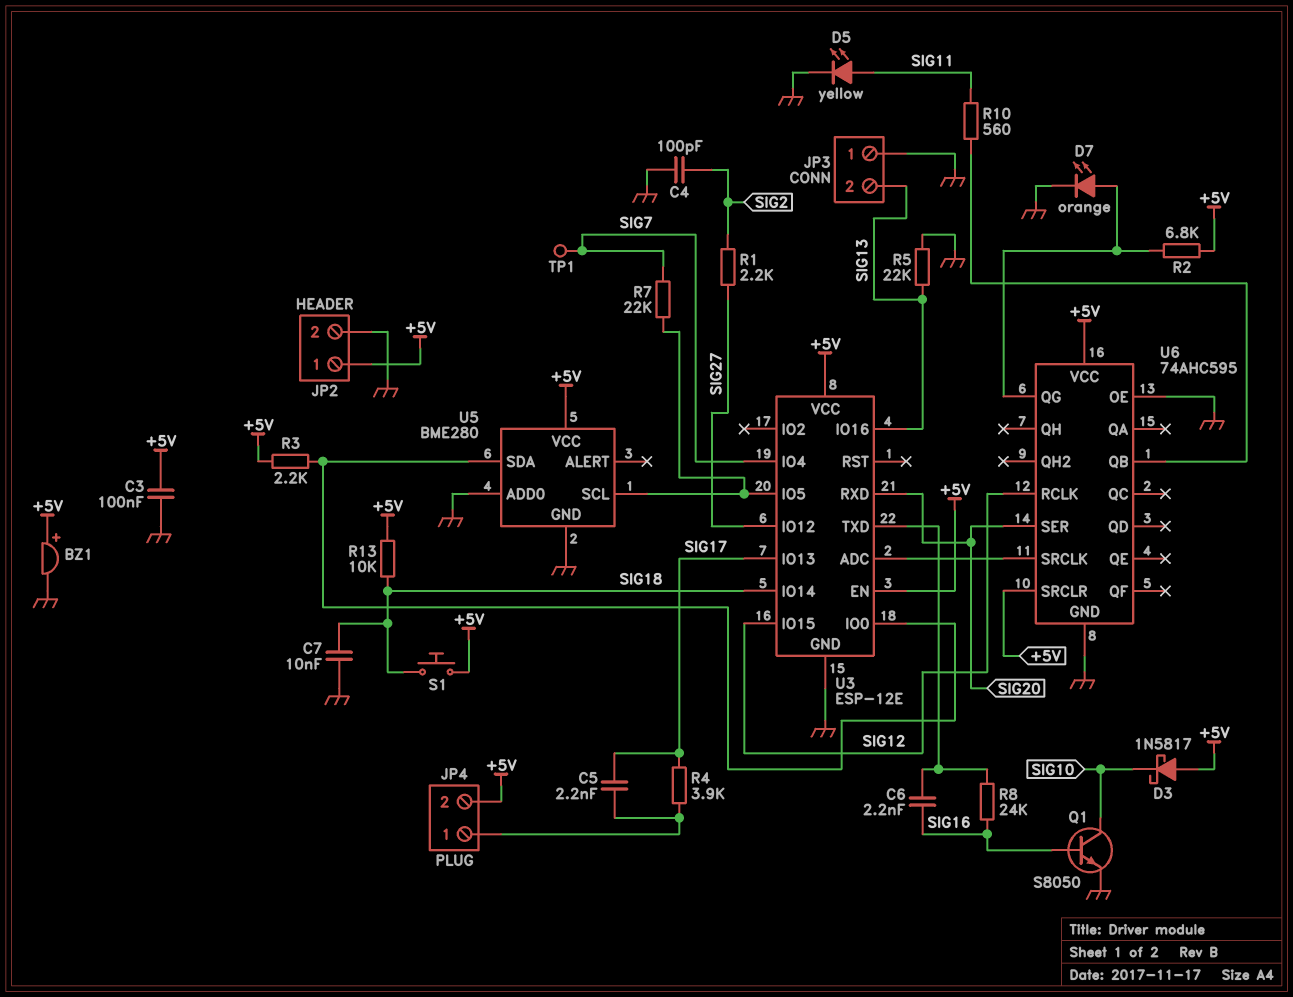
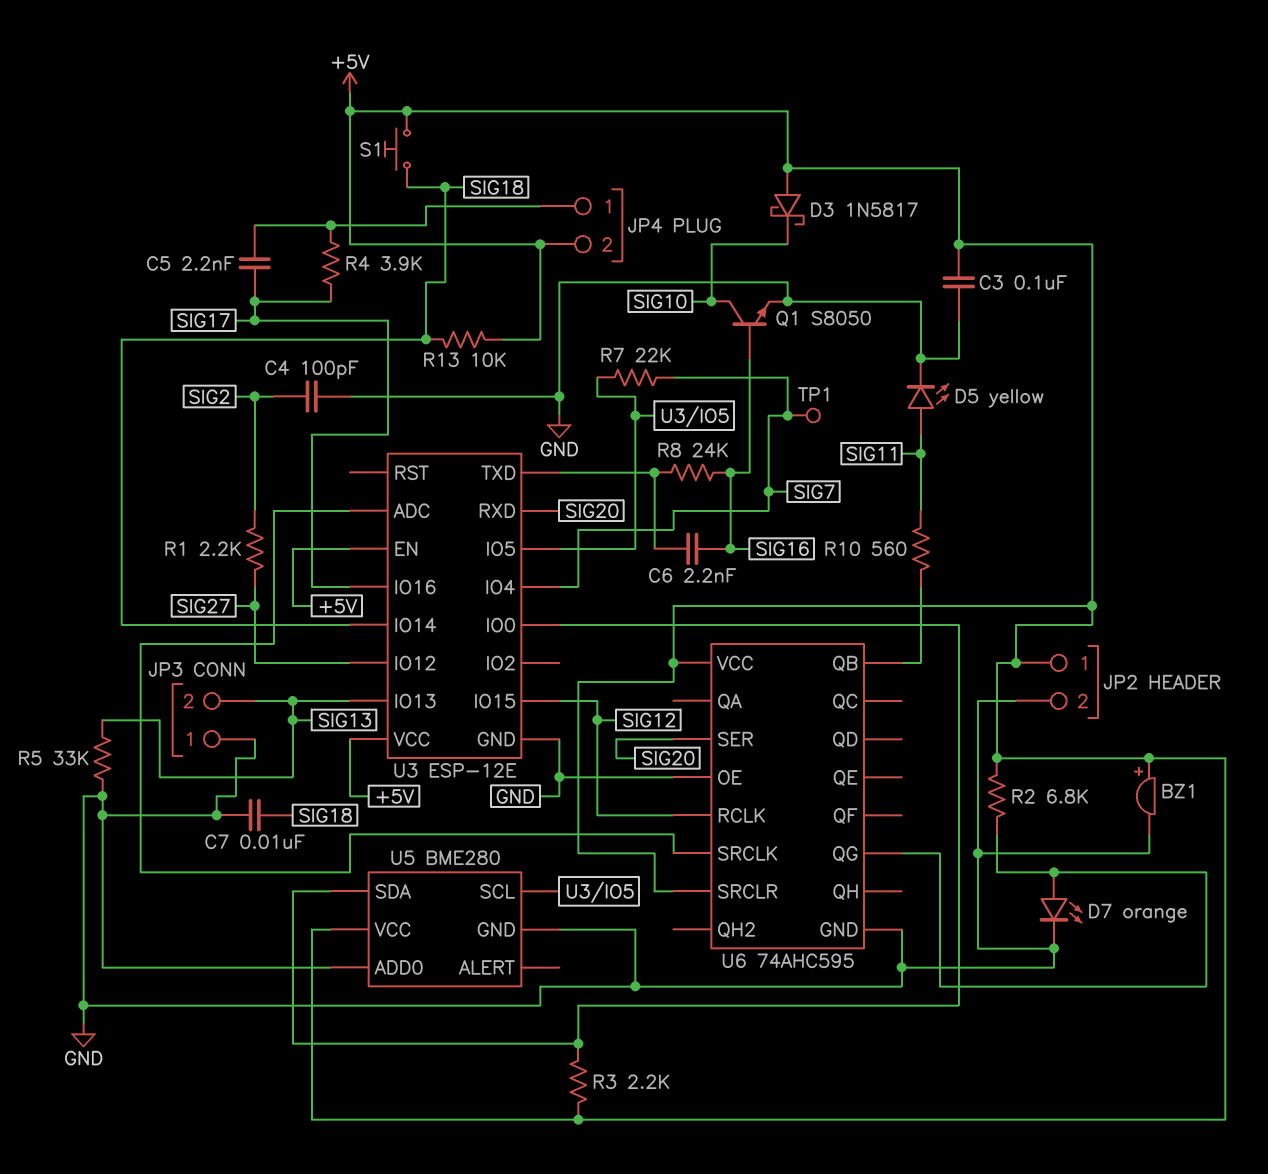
R5: 22k (GND, SIG13) -> 33k (GND, SIG13)
U3 pin IO13: SIG17 -> SIG13
U3 pin IO16: SIG13 -> SIG17

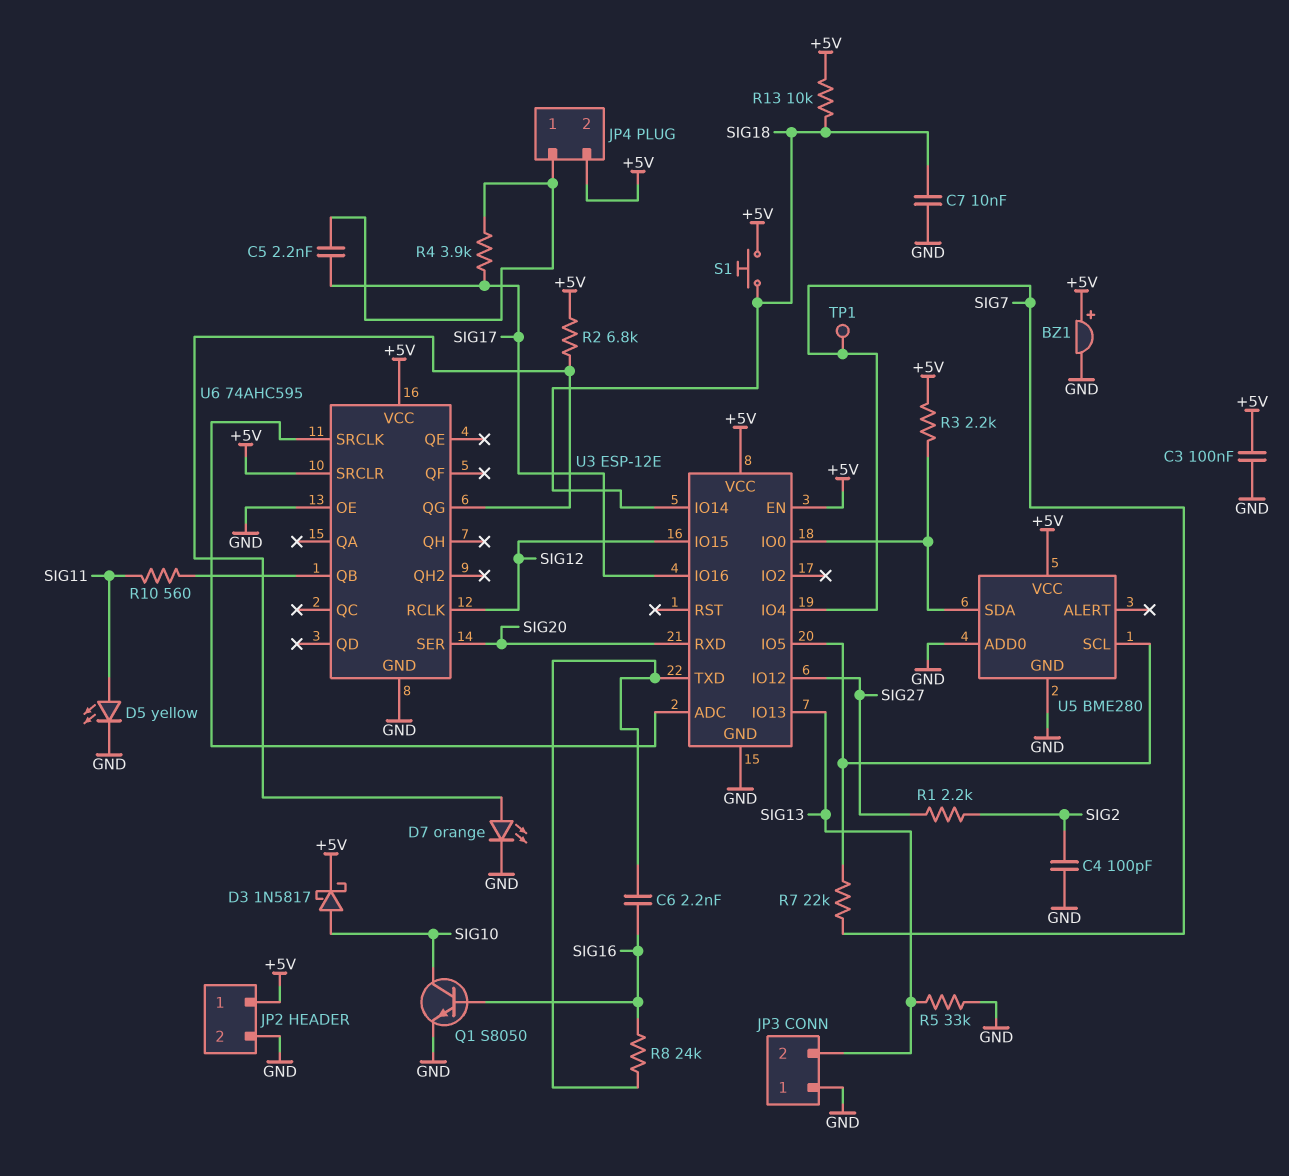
D3: schottky 1N5817 (A +5V, K SIG10) -> schottky 1N5817 (A SIG10, K +5V)

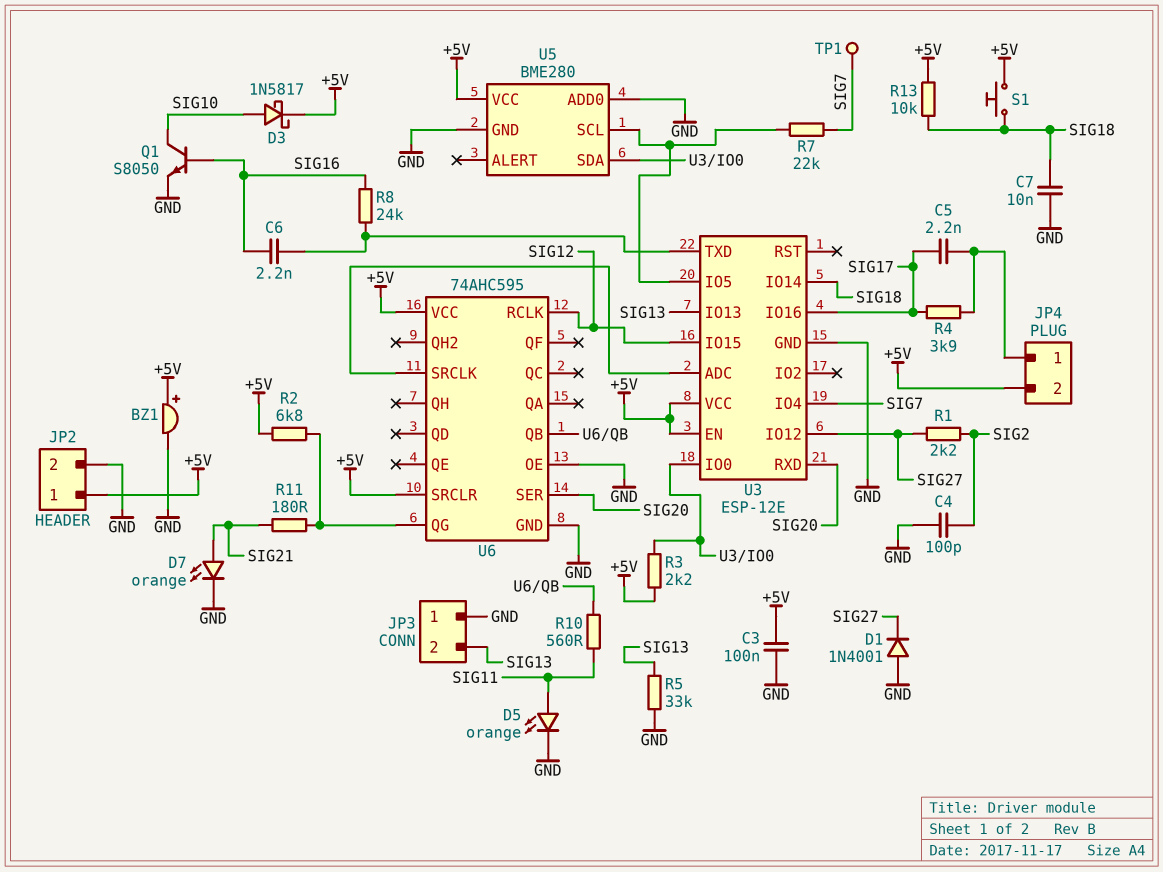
D1: none -> diode 1N4001 (A GND, K SIG27)
D5: LED yellow (A SIG11, K GND) -> LED orange (A SIG11, K GND)
D7: LED orange (A U6/QG, K GND) -> LED orange (A SIG21, K GND)
R11: none -> 180 (SIG21, U6/QG)

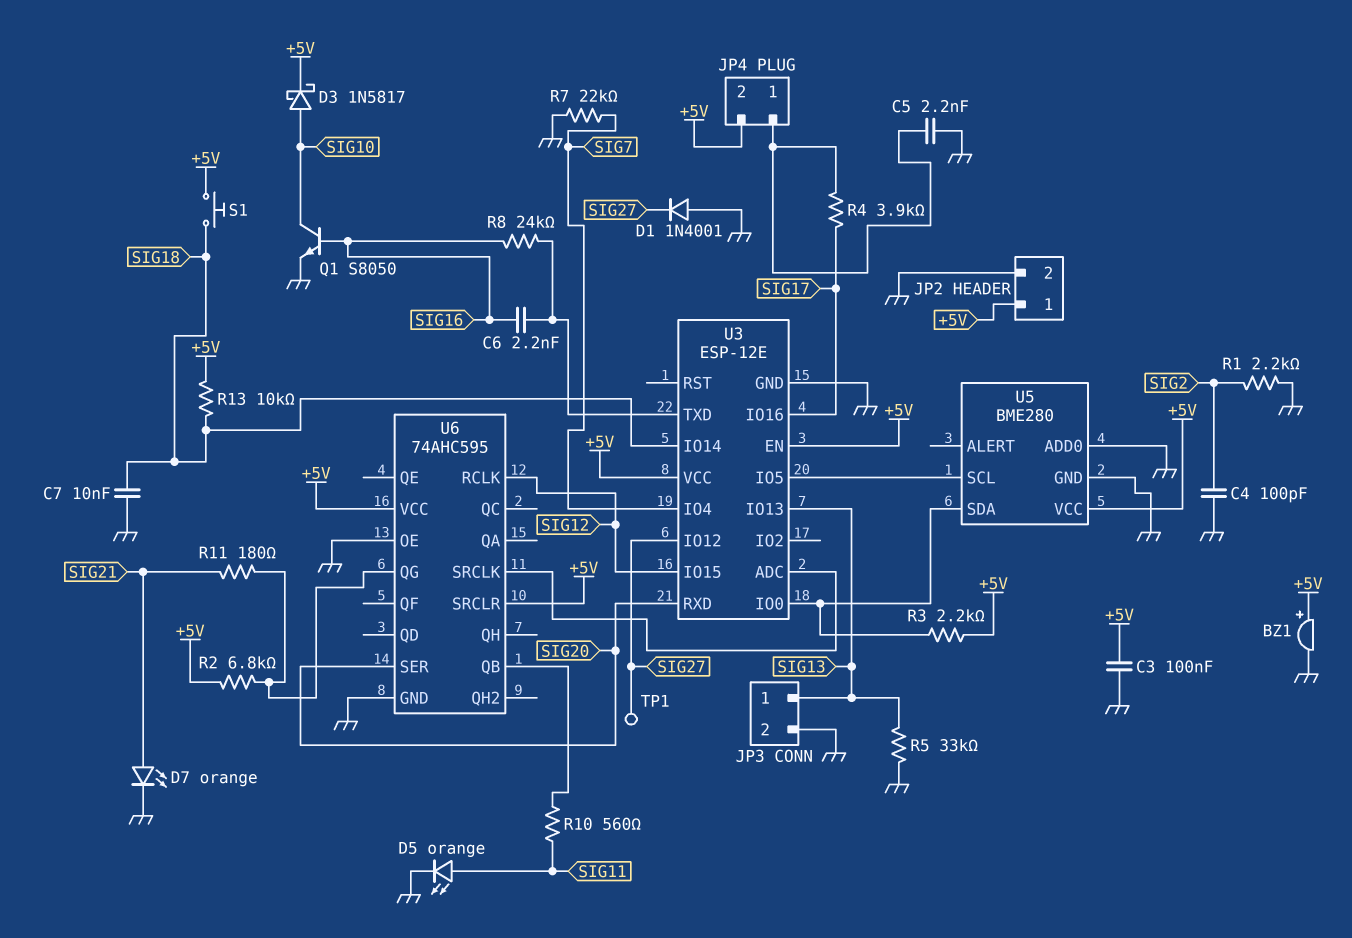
C5: 2.2nF (JP4/1, SIG17) -> 2.2nF (GND, JP4/1)
JP3 pin 1: GND -> SIG13
JP3 pin 2: SIG13 -> GND
R1: 2.2k (SIG2, SIG27) -> 2.2k (GND, SIG2)
R7: 22k (SIG7, U3/IO5) -> 22k (GND, SIG7)
TP1: test point (SIG7) -> test point (SIG27)

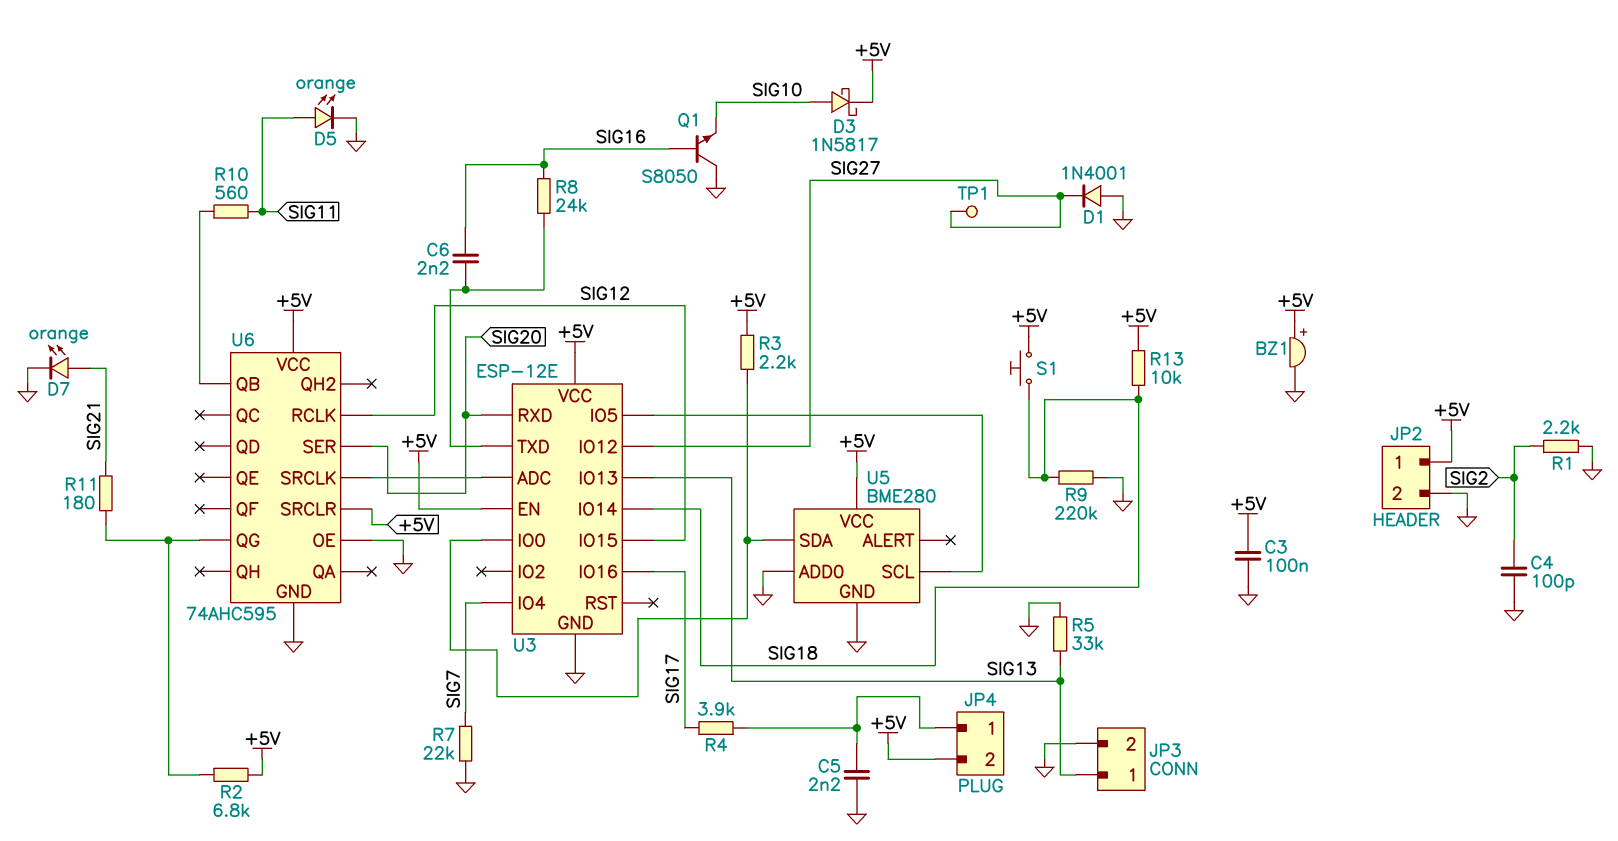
C7: 10nF (GND, SIG18) -> none
Q1: NPN S8050 (B SIG16, C SIG10, E GND) -> NPN S8050 (B SIG16, C GND, E SIG10)
R9: none -> 220k (GND, SIG18)

